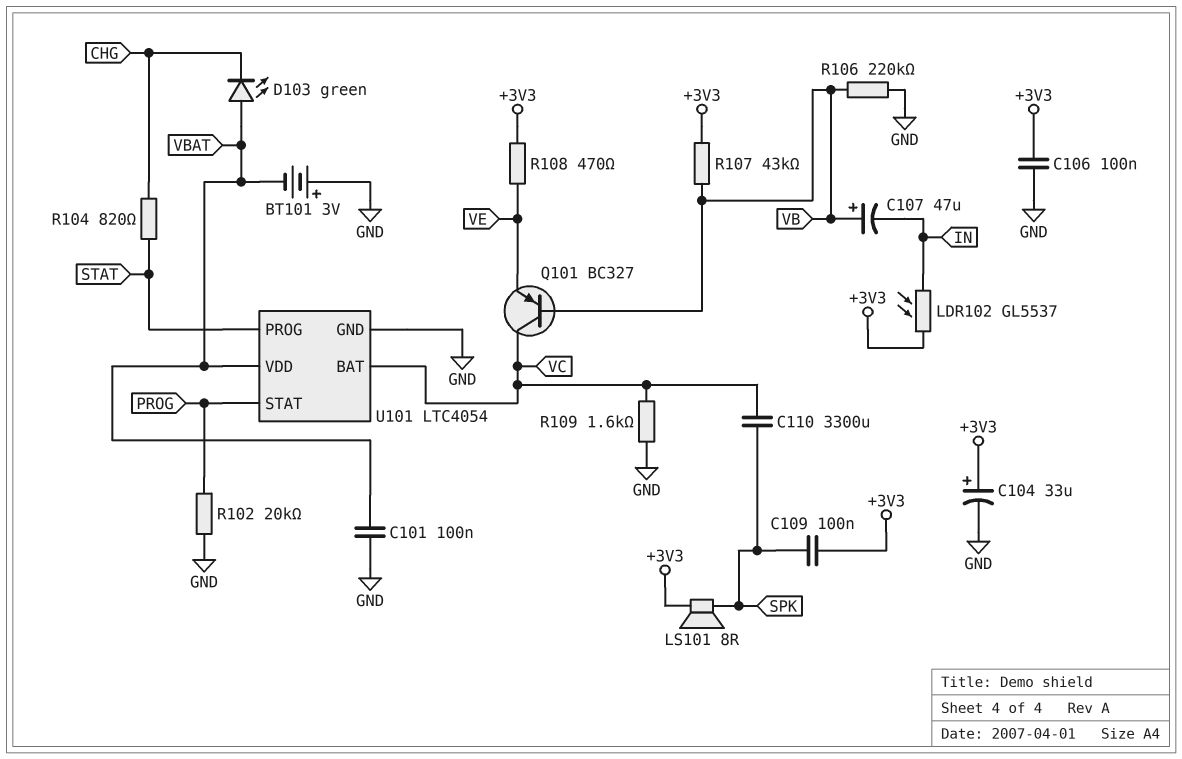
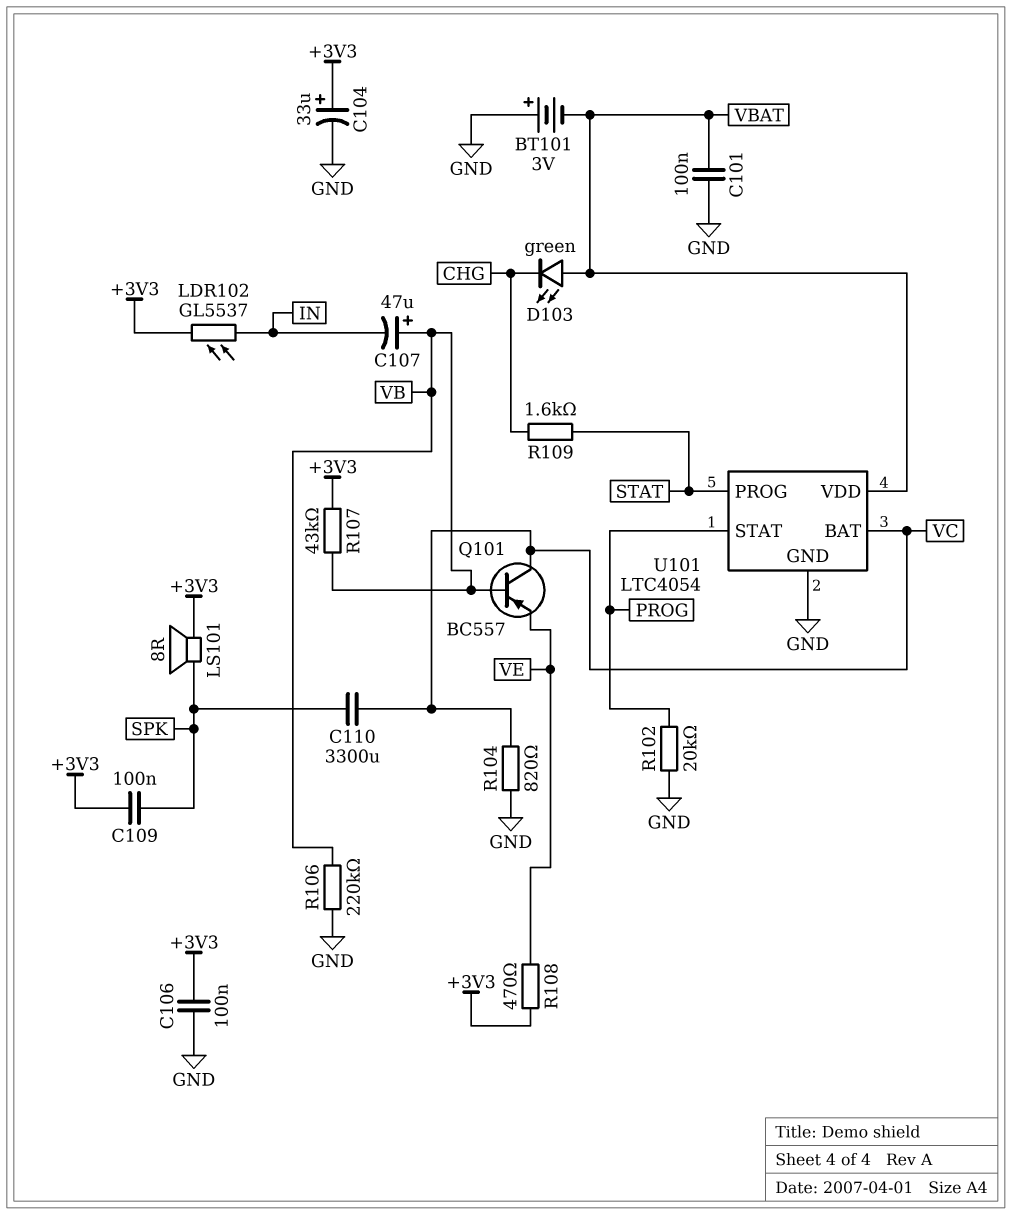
Q101: PNP BC327 (B VB, C VC, E VE) -> PNP BC557 (B VB, C VC, E VE)
R104: 820 (CHG, STAT) -> 820 (GND, VC)
R109: 1.6k (GND, VC) -> 1.6k (CHG, STAT)

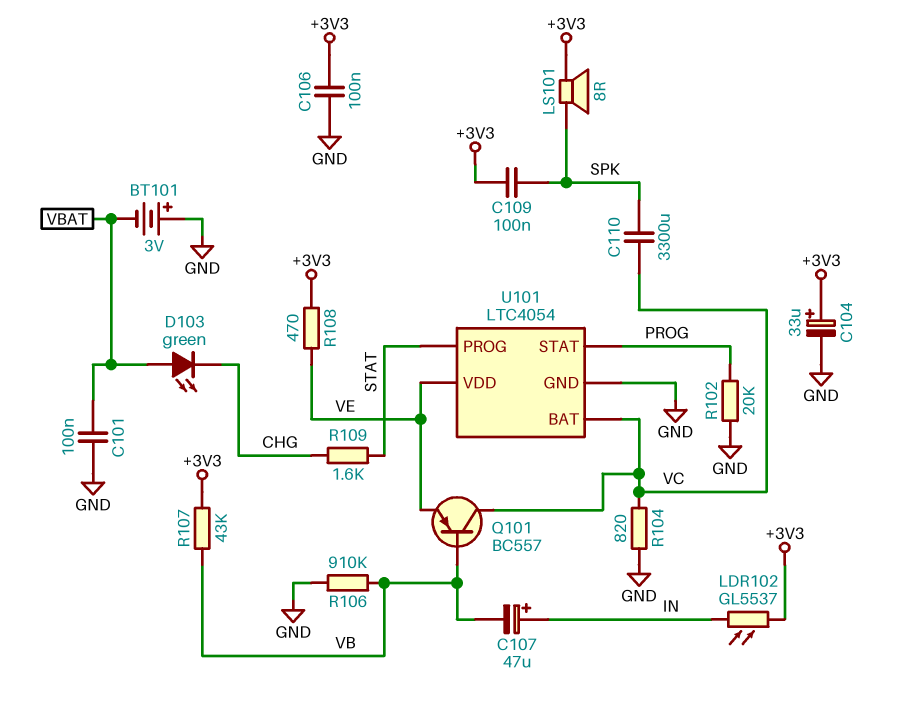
C107: 47uF (plus VB, minus IN) -> 47uF (plus IN, minus VB)
R106: 220k (GND, VB) -> 910k (GND, VB)
U101 pin VDD: VBAT -> VE

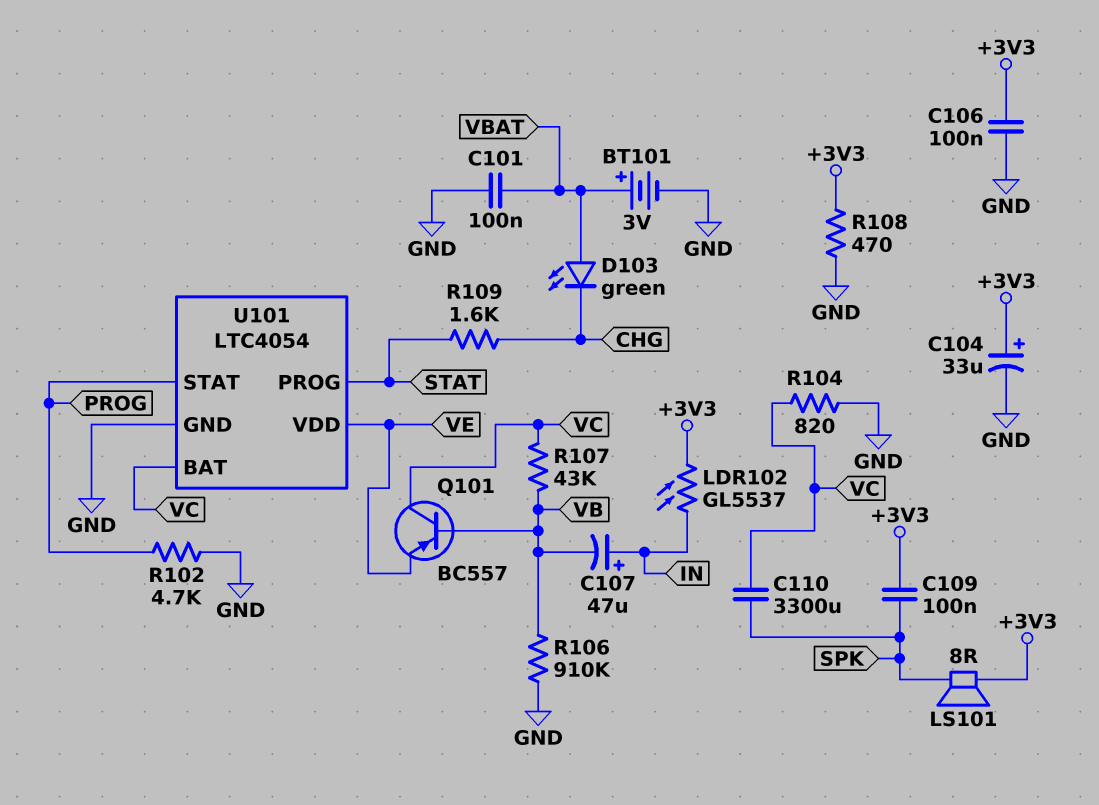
BT101: 3V (plus GND, minus VBAT) -> 3V (plus VBAT, minus GND)
R102: 20k (GND, PROG) -> 4.7k (GND, PROG)
R107: 43k (+3V3, VB) -> 43k (VB, VC)
R108: 470 (+3V3, VE) -> 470 (+3V3, GND)

